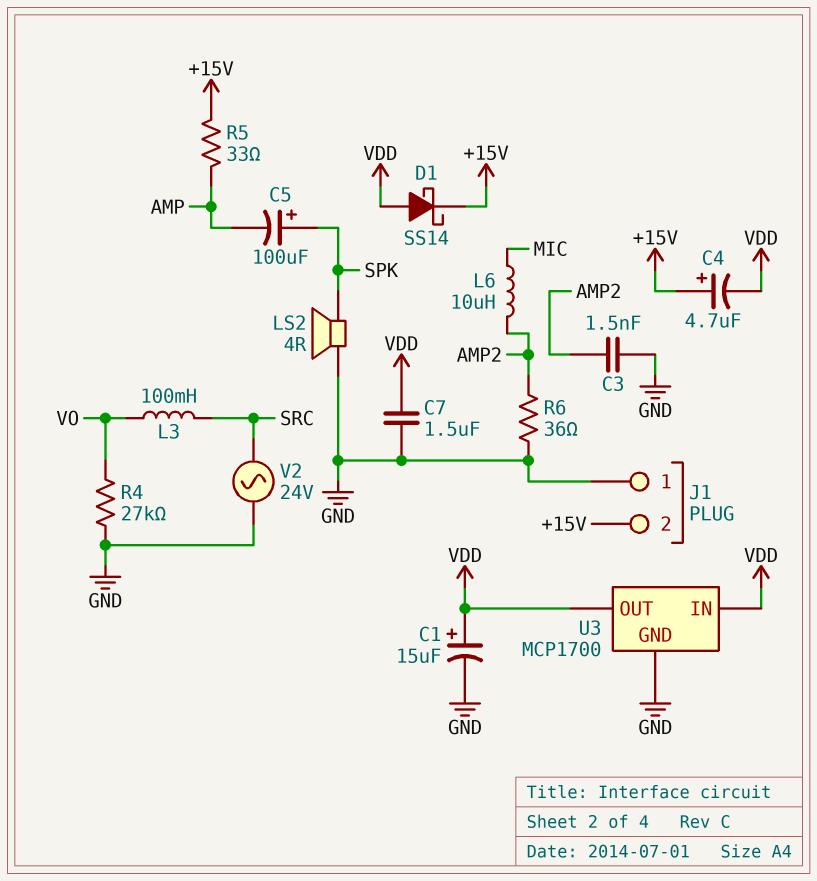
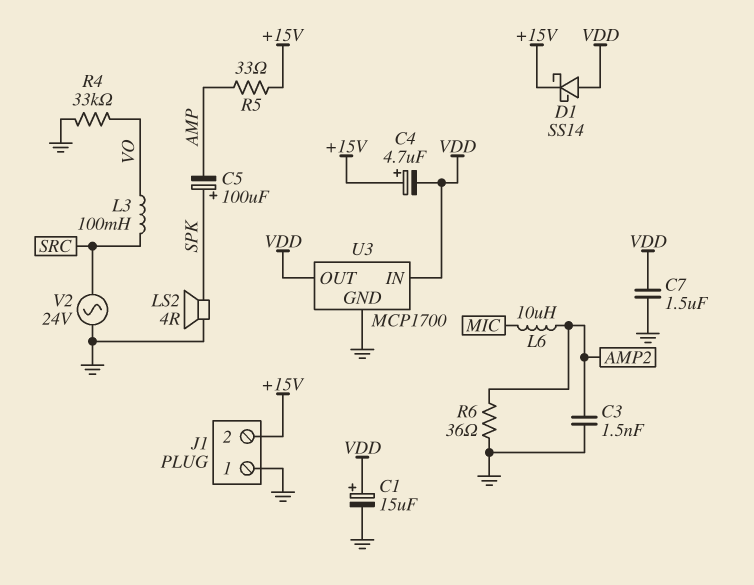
R4: 27k (GND, VO) -> 33k (GND, VO)

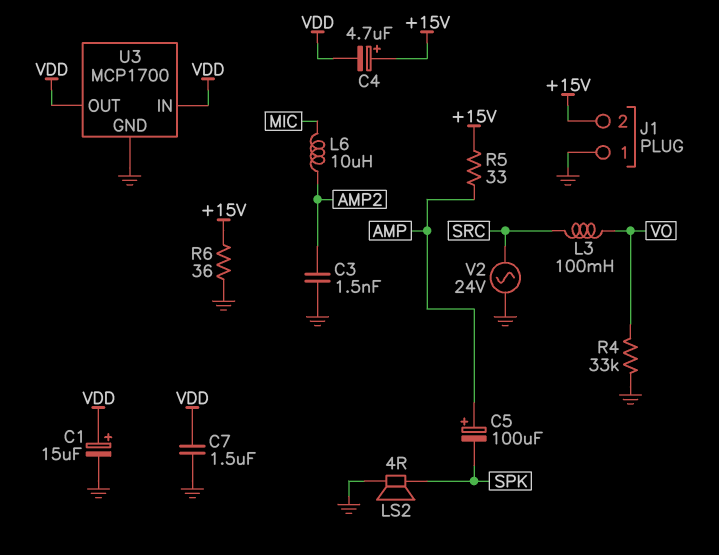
C5: 100uF (plus SPK, minus AMP) -> 100uF (plus AMP, minus SPK)
D1: schottky SS14 (A VDD, K +15V) -> none
R6: 36 (AMP2, GND) -> 36 (+15V, GND)

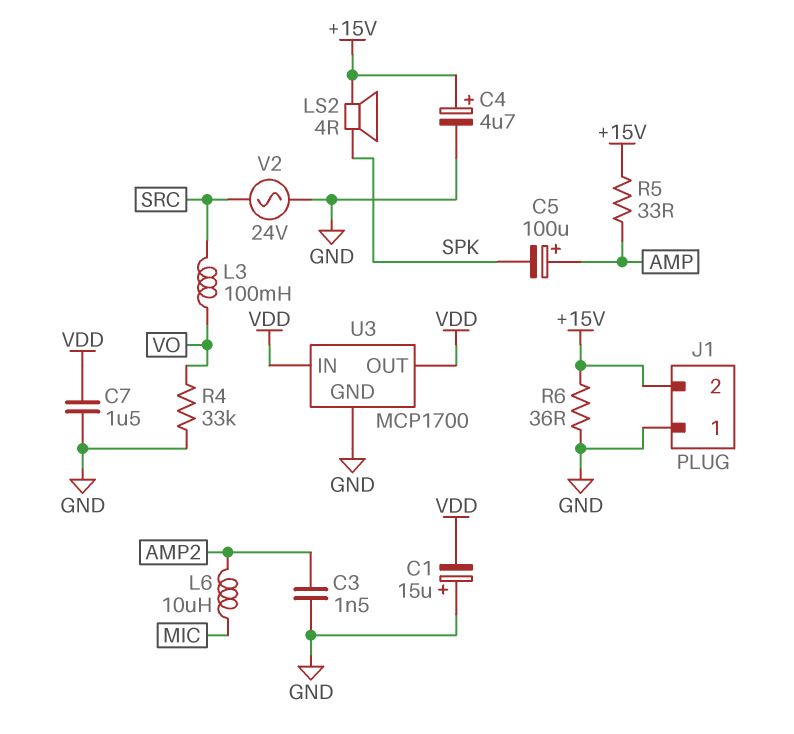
C1: 15uF (plus VDD, minus GND) -> 15uF (plus GND, minus VDD)
C4: 4.7uF (plus +15V, minus VDD) -> 4.7uF (plus +15V, minus GND)
LS2: speaker 4R (GND, SPK) -> speaker 4R (+15V, SPK)

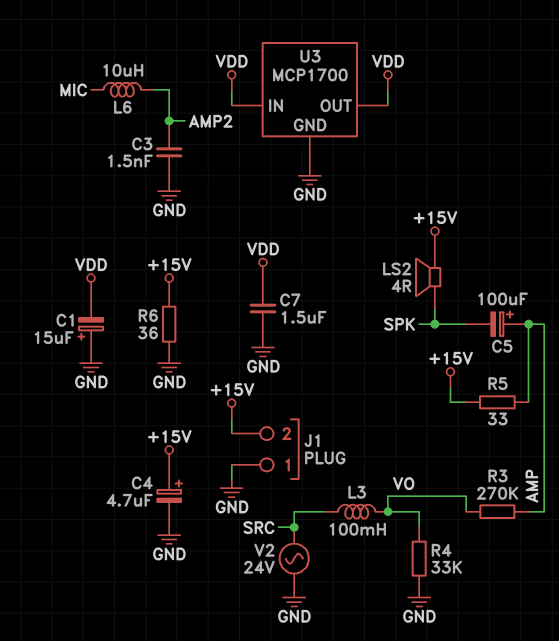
R3: none -> 270k (AMP, VO)

